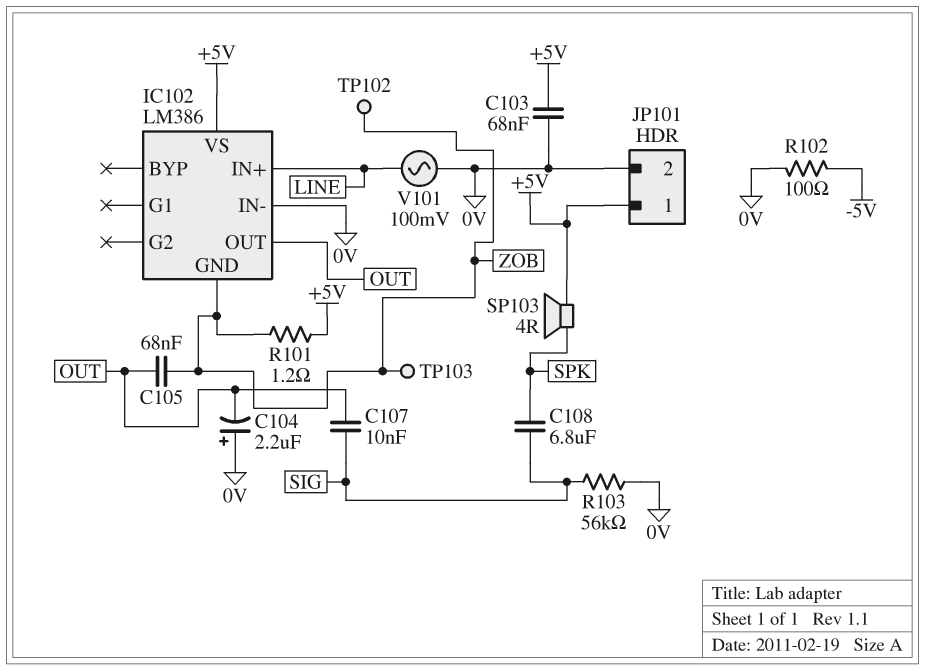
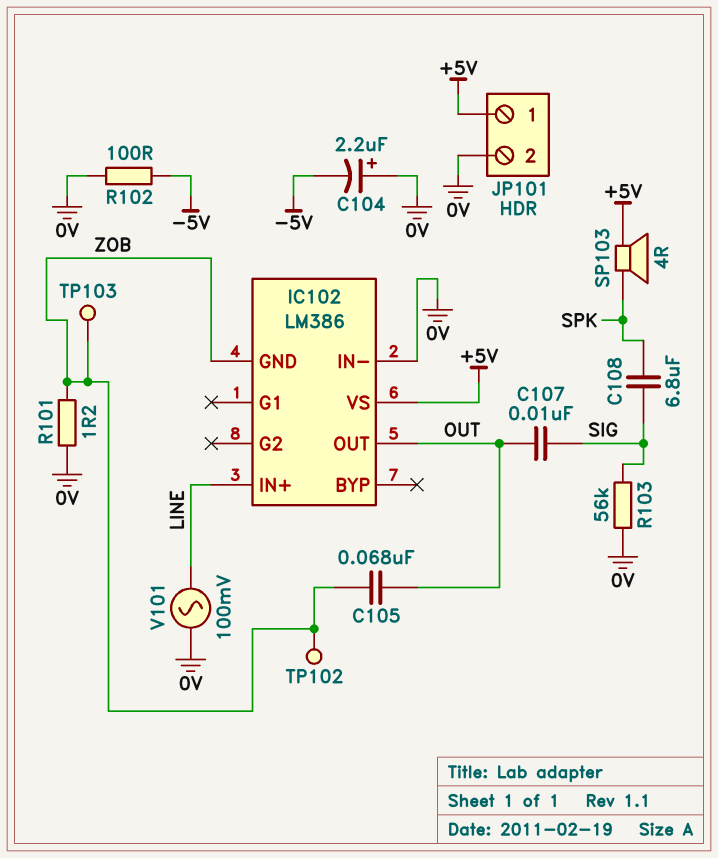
C103: 68nF (+5V, 0V) -> none
C104: 2.2uF (plus 0V, minus OUT) -> 2.2uF (plus 0V, minus -5V)
R101: 1.2 (+5V, ZOB) -> 1.2 (0V, ZOB)

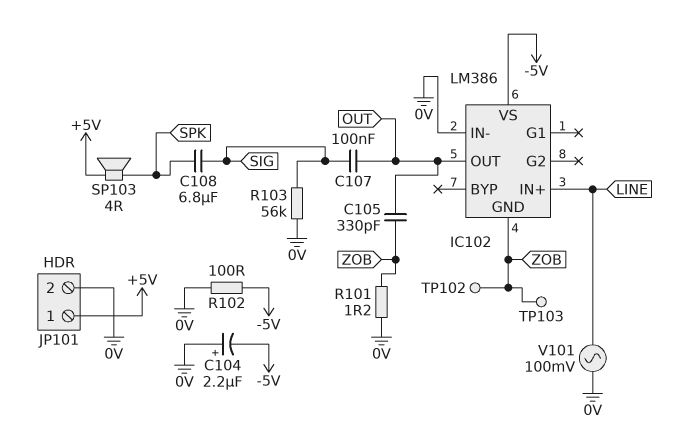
C105: 68nF (OUT, ZOB) -> 330pF (OUT, ZOB)
C107: 10nF (OUT, SIG) -> 100nF (OUT, SIG)
IC102 pin VS: +5V -> -5V

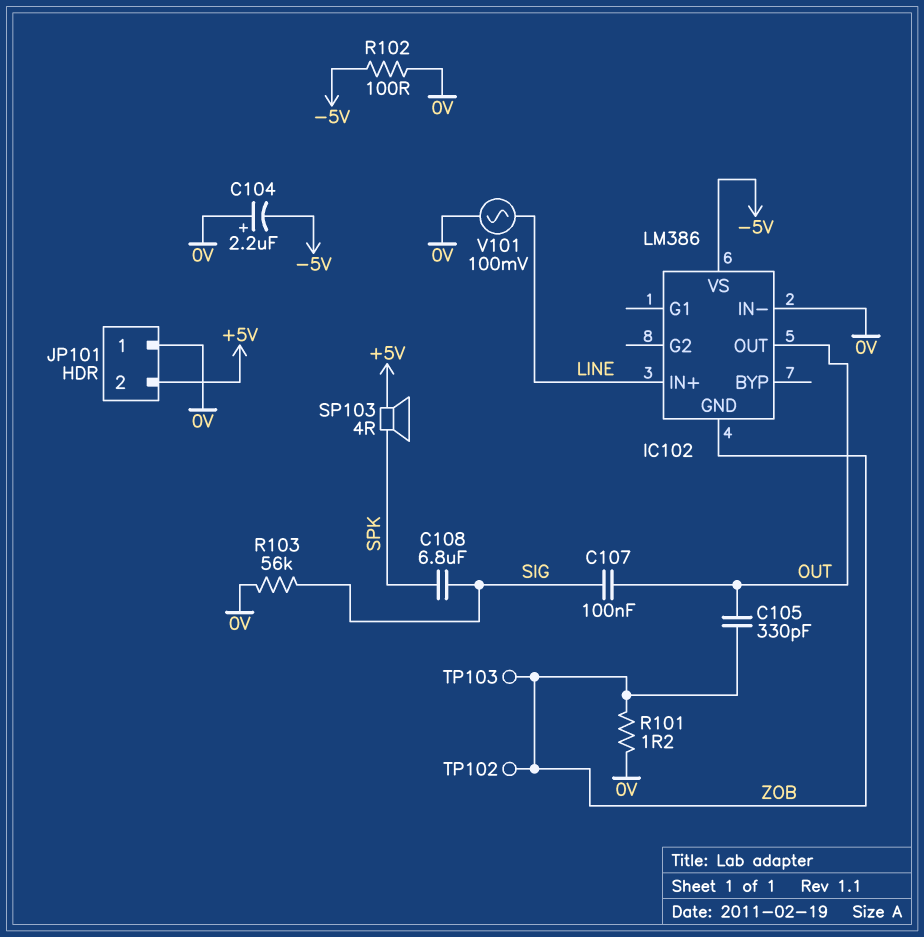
JP101 pin 1: +5V -> 0V
JP101 pin 2: 0V -> +5V

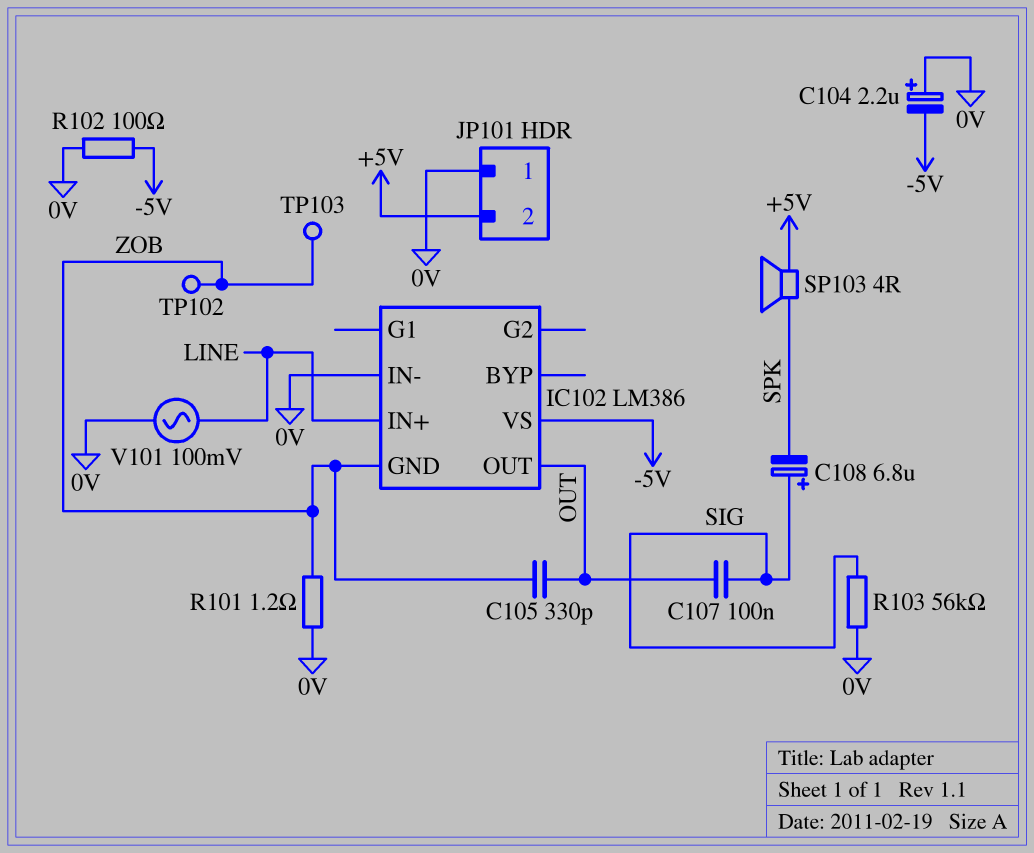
C108: 6.8uF (SIG, SPK) -> 6.8uF (plus SIG, minus SPK)

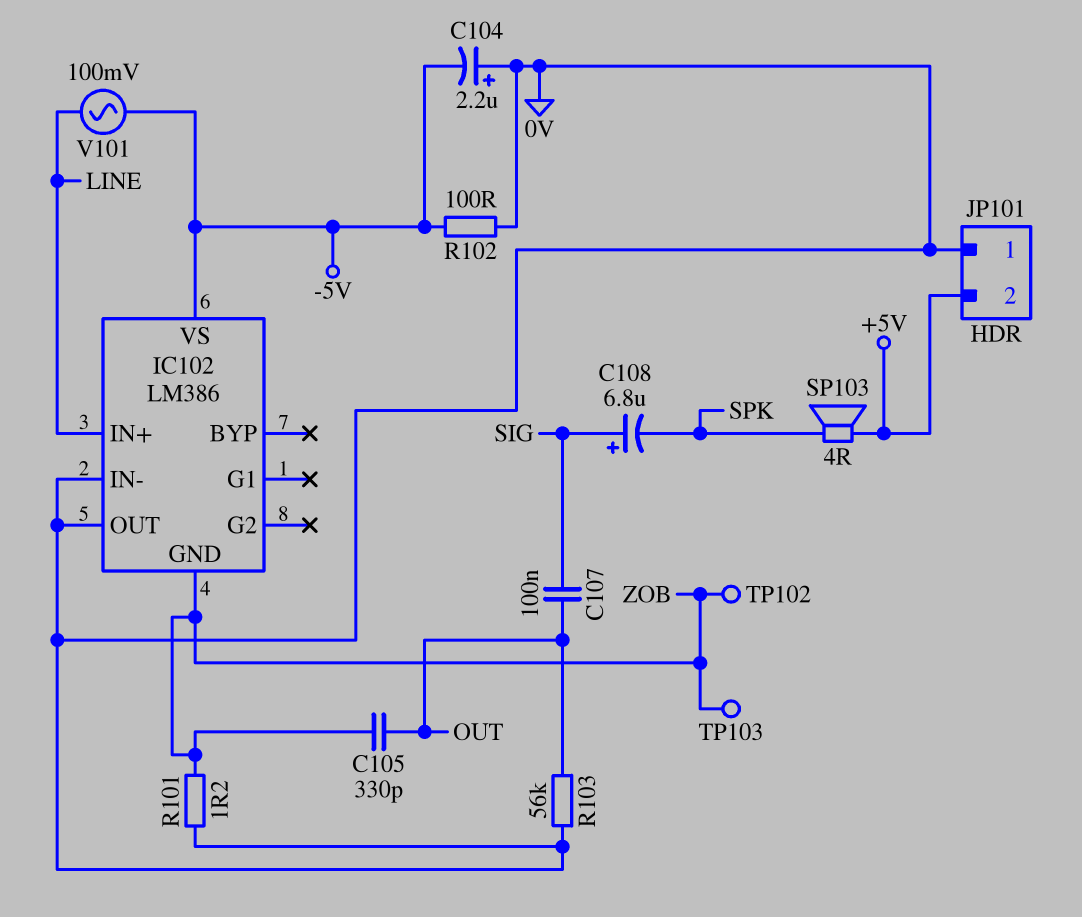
IC102 pin OUT: OUT -> 0V
R103: 56k (0V, SIG) -> 56k (0V, OUT)
V101: AC 100mV (0V, LINE) -> AC 100mV (-5V, LINE)

